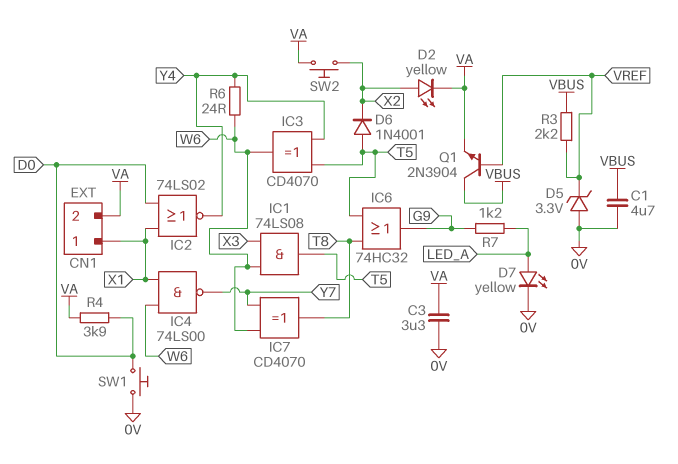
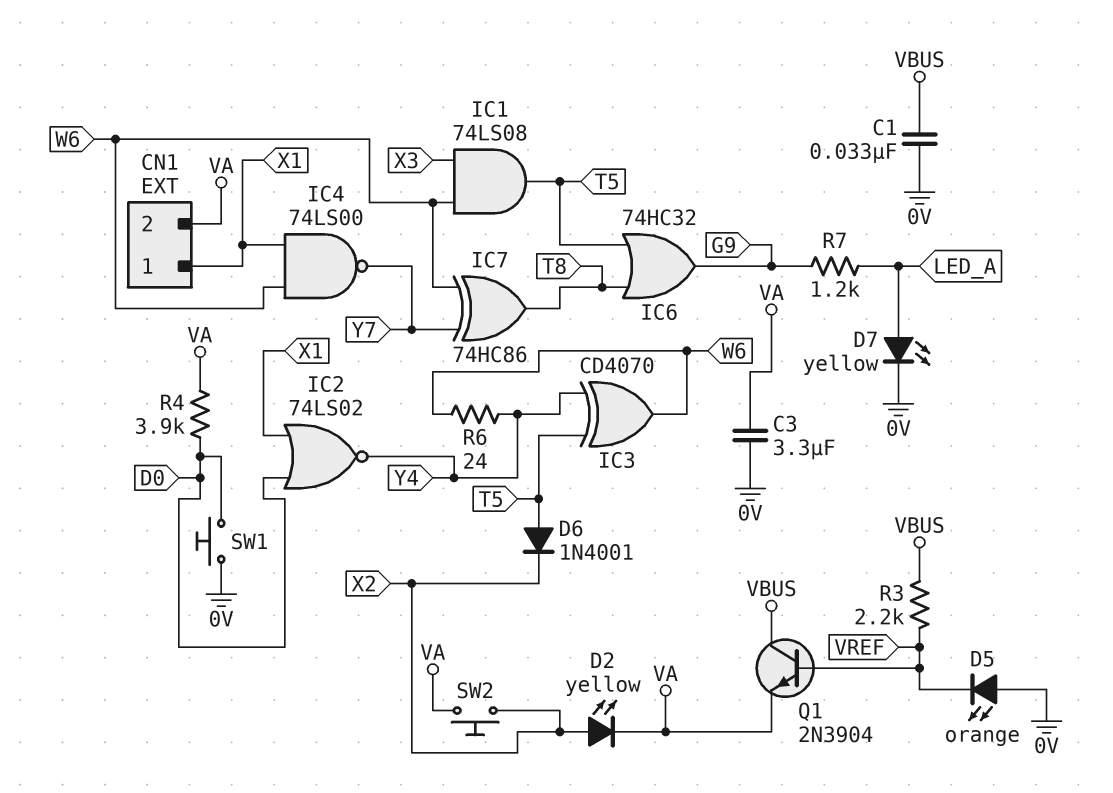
C1: 4.7uF (0V, VBUS) -> 33nF (0V, VBUS)
D5: zener 3.3V (A 0V, K VREF) -> LED orange (A 0V, K VREF)
IC7: XOR CD4070 (in W6, in Y7, out T8) -> XOR 74HC86 (in W6, in Y7, out T8)

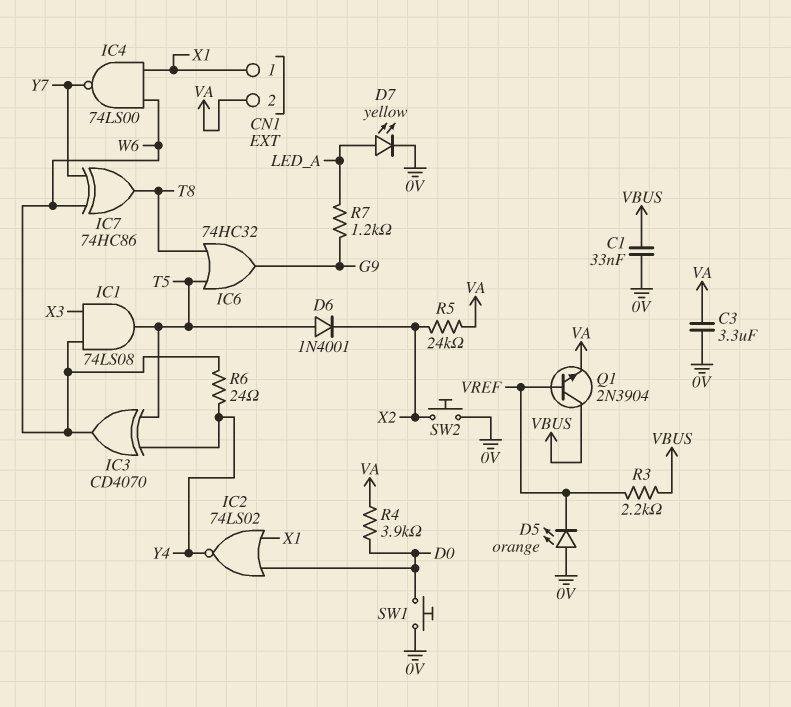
D2: LED yellow (A X2, K VA) -> none
R5: none -> 24k (VA, X2)
SW2: button (VA, X2) -> button (0V, X2)

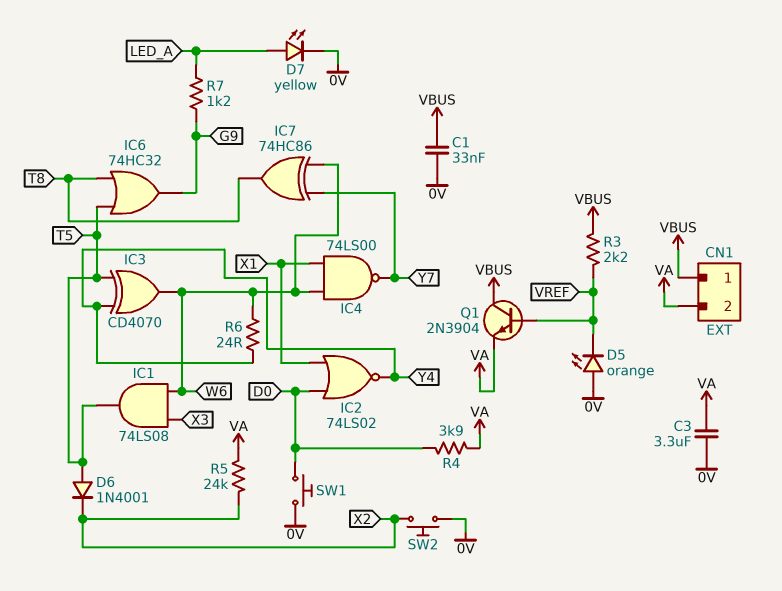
CN1 pin 1: X1 -> VBUS

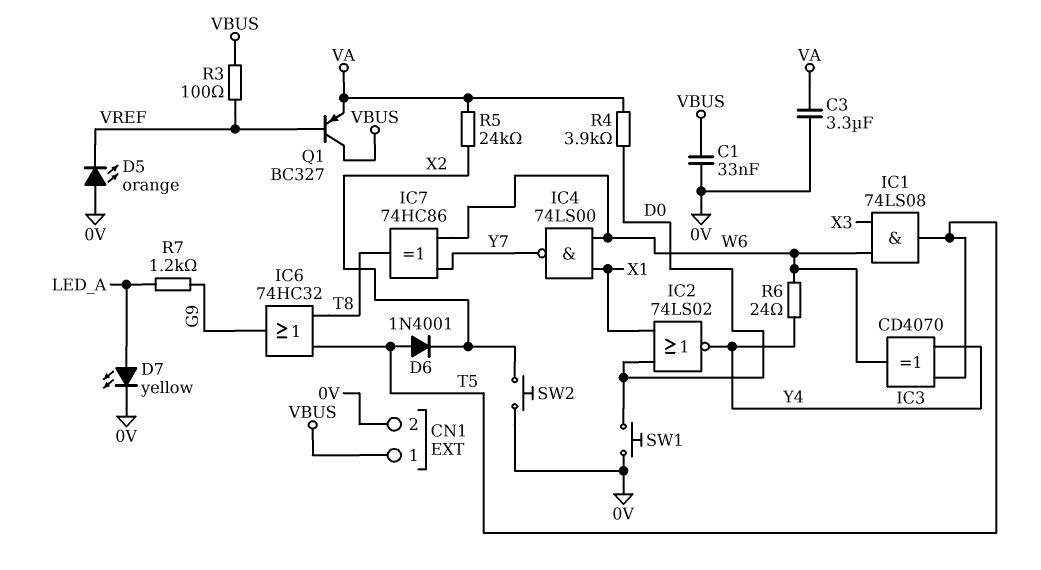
CN1 pin 2: VA -> 0V
Q1: NPN 2N3904 (B VREF, C VBUS, E VA) -> PNP BC327 (B VREF, C VBUS, E VA)
R3: 2.2k (VBUS, VREF) -> 100 (VBUS, VREF)

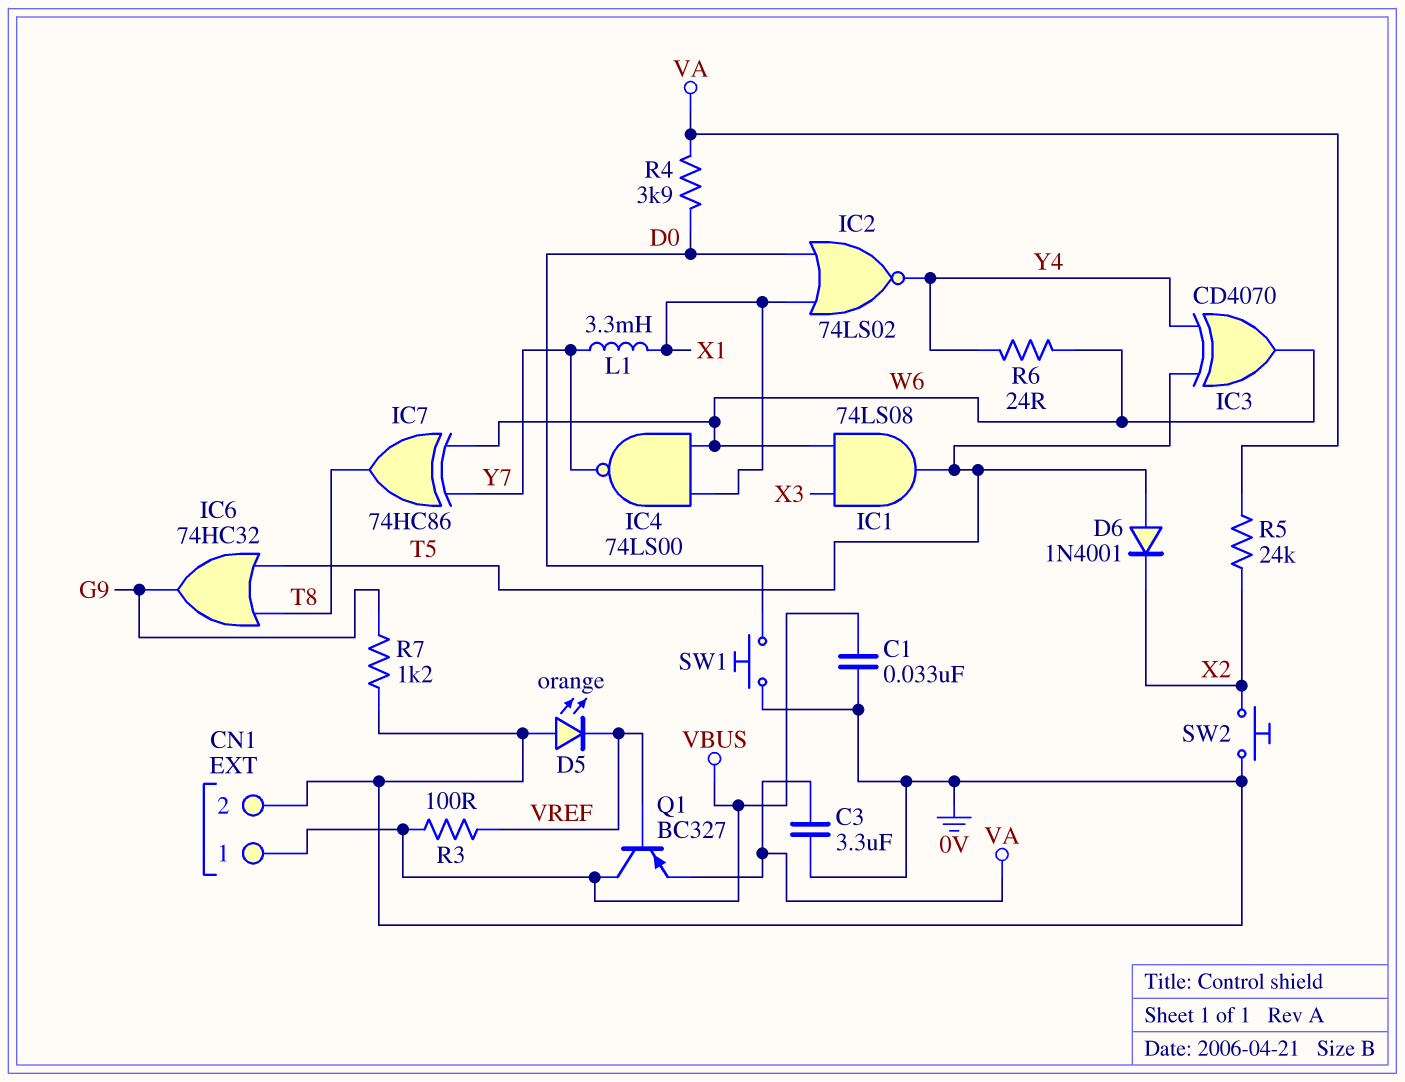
D7: LED yellow (A LED_A, K 0V) -> none
L1: none -> 3.3mH (X1, Y7)
R7: 1.2k (G9, LED_A) -> 1.2k (0V, G9)

